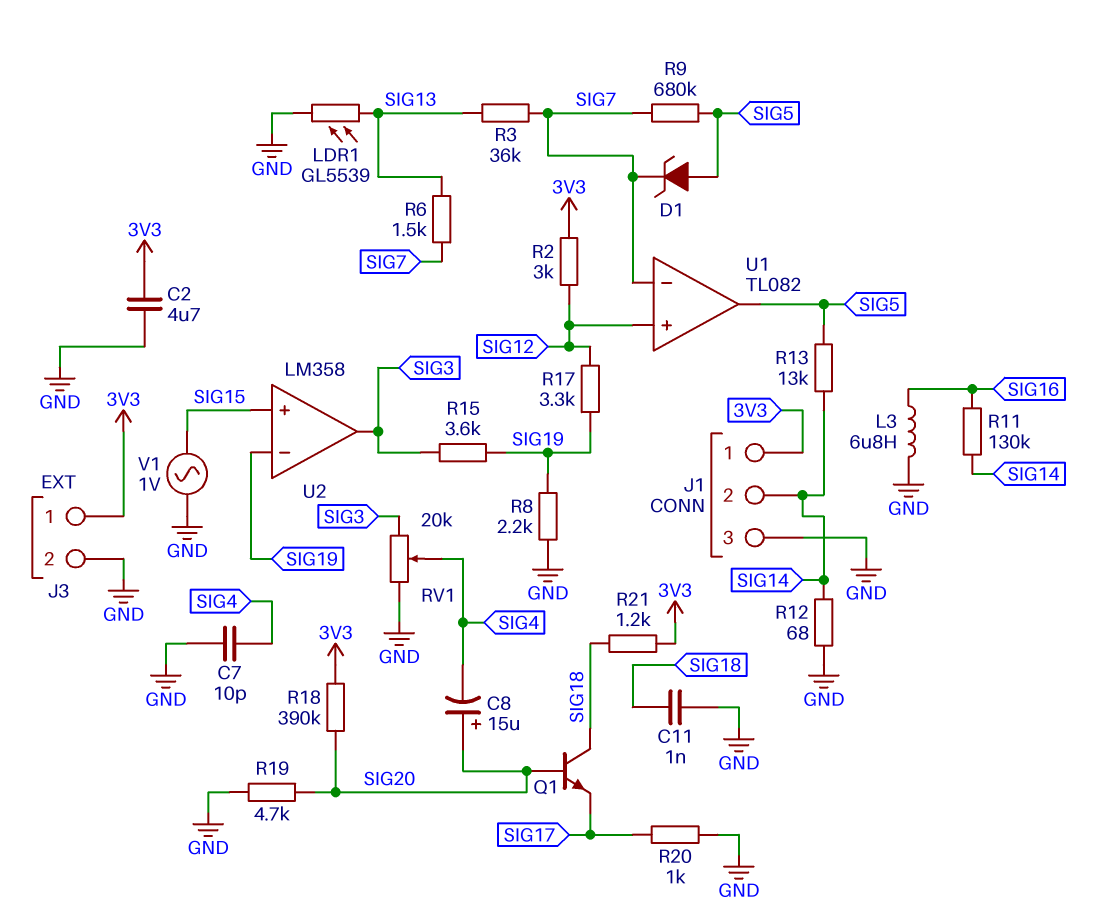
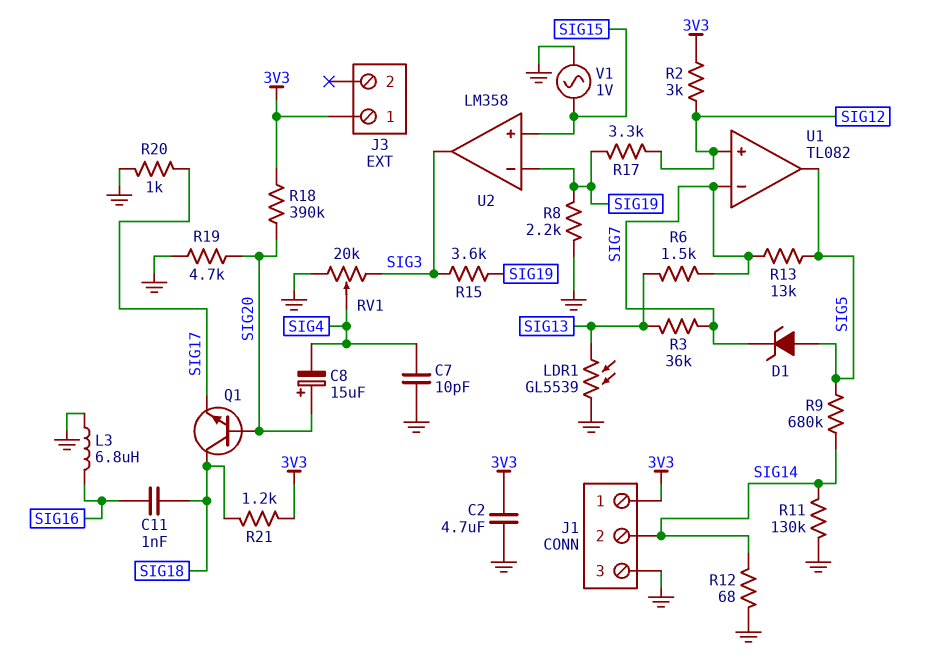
C11: 1nF (GND, SIG18) -> 1nF (SIG16, SIG18)
J3 pin 2: GND -> none
R9: 680k (SIG5, SIG7) -> 680k (SIG5, SIG14)
R11: 130k (SIG14, SIG16) -> 130k (GND, SIG14)
R13: 13k (SIG5, SIG14) -> 13k (SIG5, SIG7)

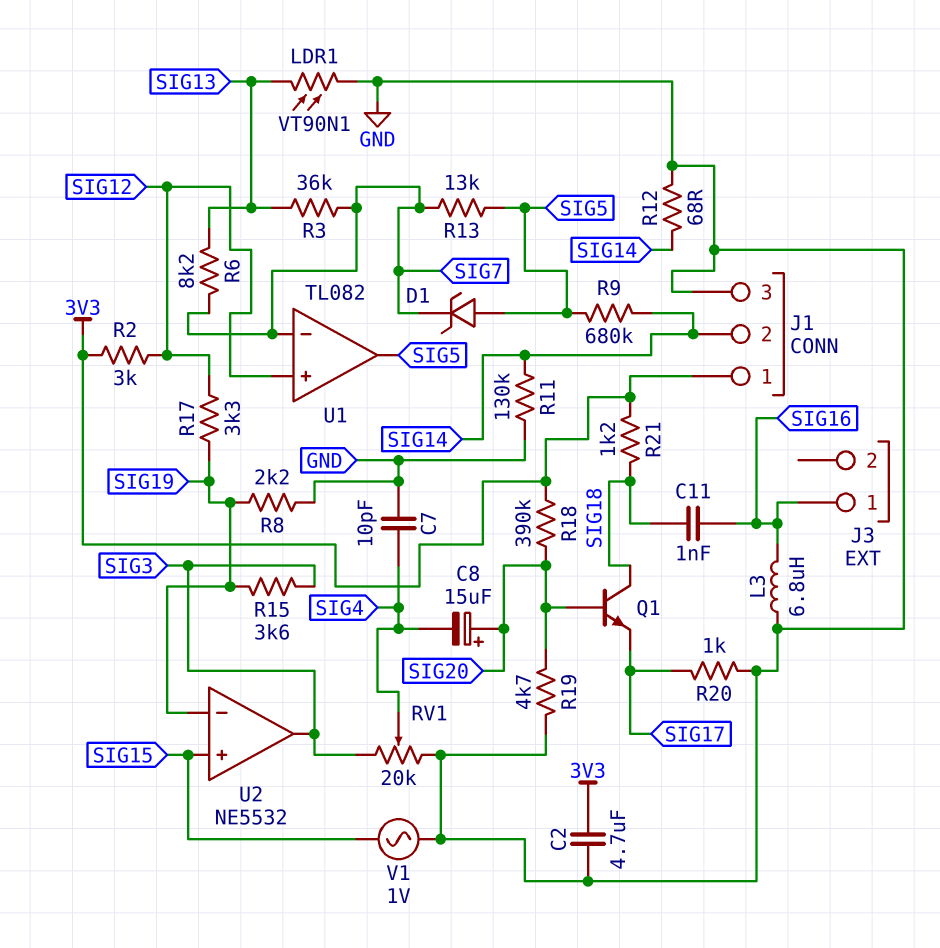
J3 pin 1: 3V3 -> SIG16
LDR1: GL5539 (GND, SIG13) -> VT90N1 (GND, SIG13)
R6: 1.5k (SIG7, SIG13) -> 8.2k (SIG7, SIG13)
U2: LM358 -> NE5532

